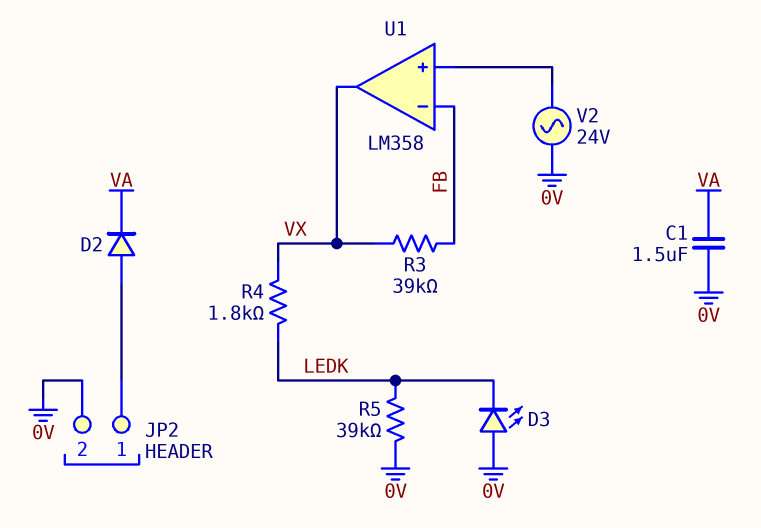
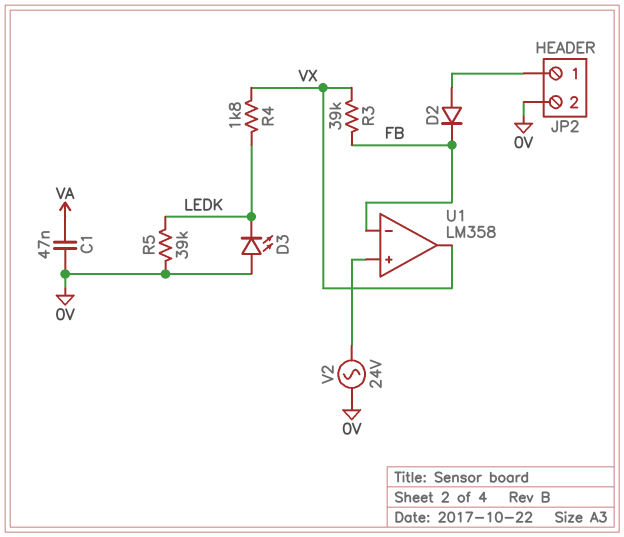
C1: 1.5uF (0V, VA) -> 47nF (0V, VA)
D2: diode (A JP2/1, K VA) -> diode (A JP2/1, K FB)

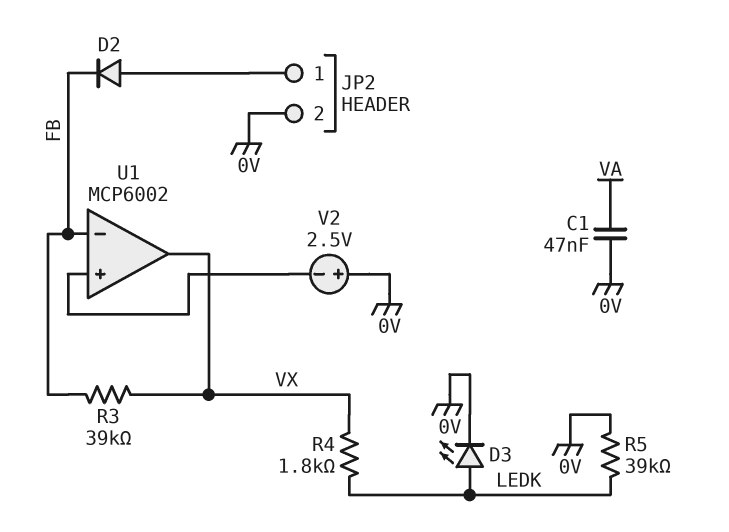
D3: LED (A 0V, K LEDK) -> LED (A LEDK, K 0V)
U1: LM358 -> MCP6002
V2: AC 24V (0V, U1/in+) -> 2.5V (plus 0V, minus U1/in+)

